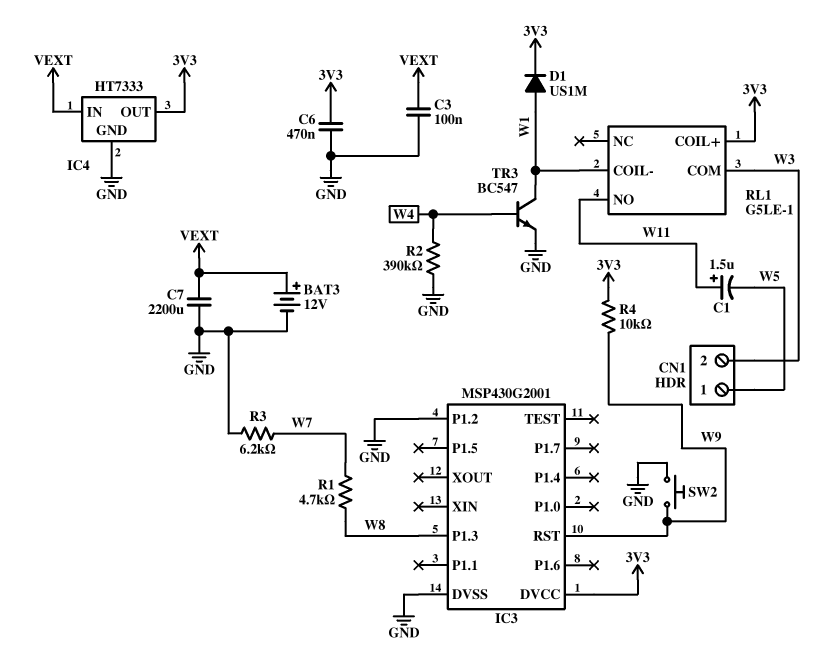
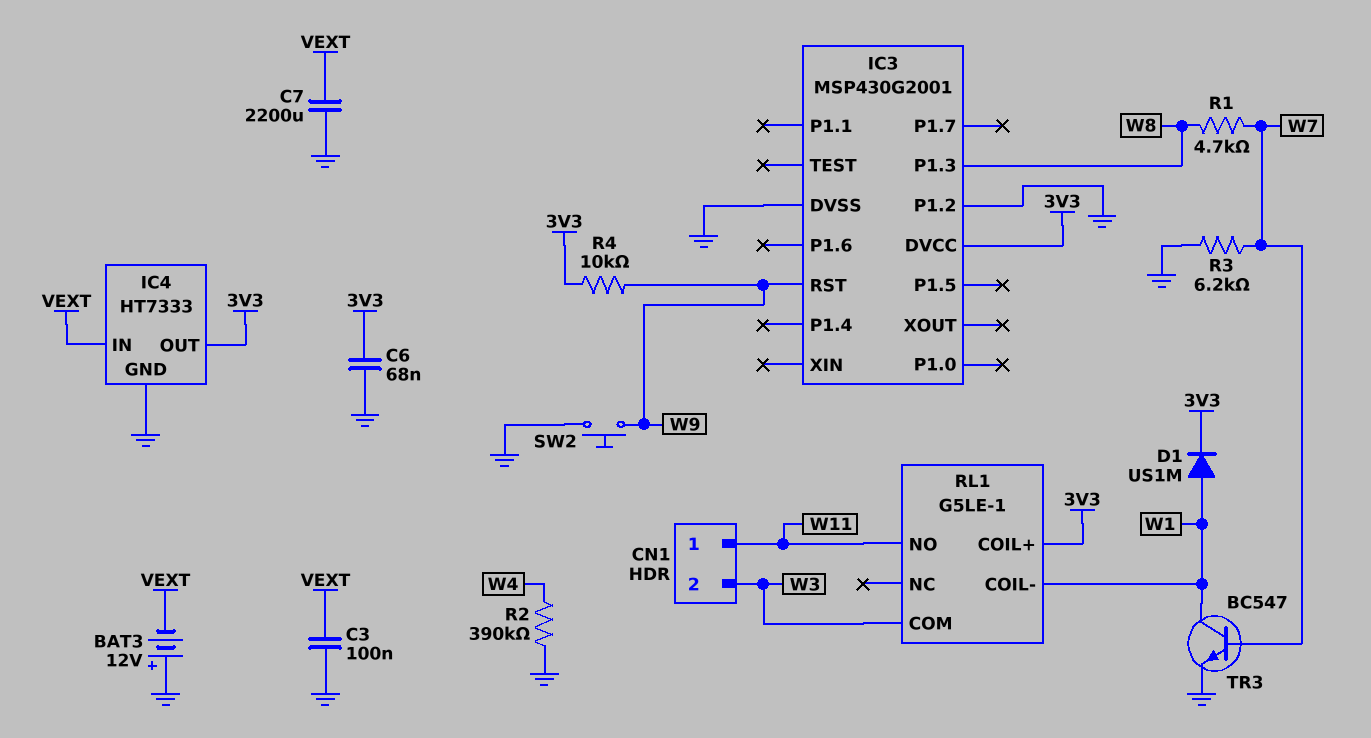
BAT3: 12V (plus VEXT, minus GND) -> 12V (plus GND, minus VEXT)
C1: 1.5uF (plus W11, minus W5) -> none
C6: 470nF (3V3, GND) -> 68nF (3V3, GND)
CN1 pin 1: W5 -> W11
TR3: NPN BC547 (B W4, C W1, E GND) -> NPN BC547 (B W7, C W1, E GND)

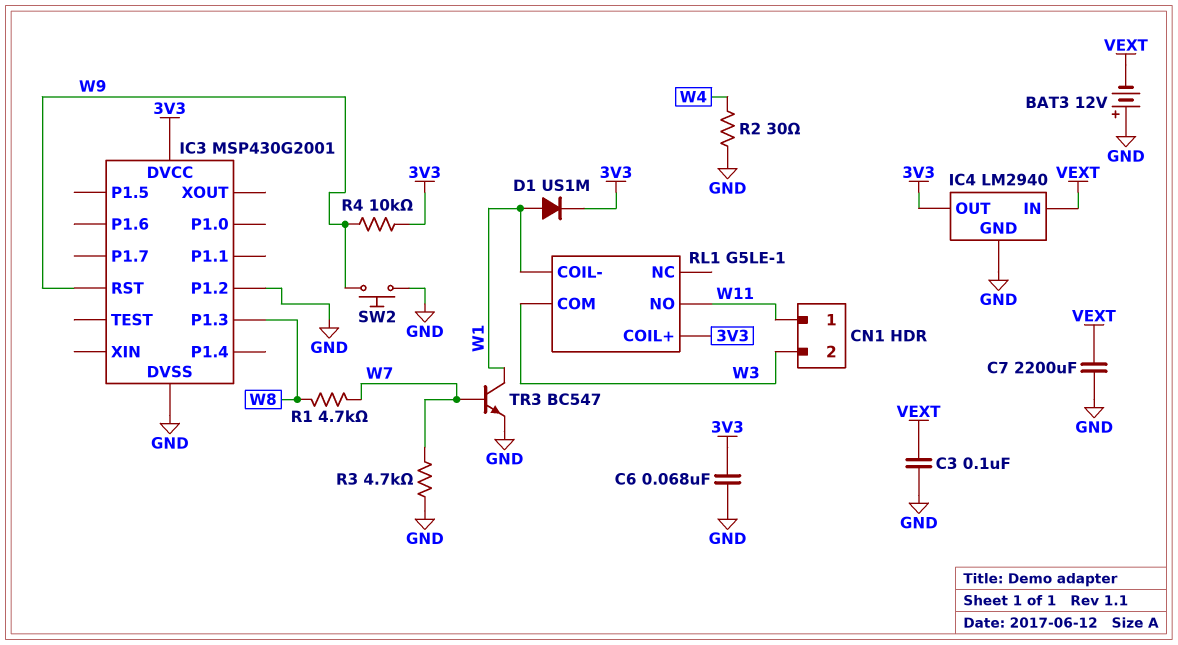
IC4: HT7333 -> LM2940
R2: 390k (GND, W4) -> 30 (GND, W4)
R3: 6.2k (GND, W7) -> 4.7k (GND, W7)

